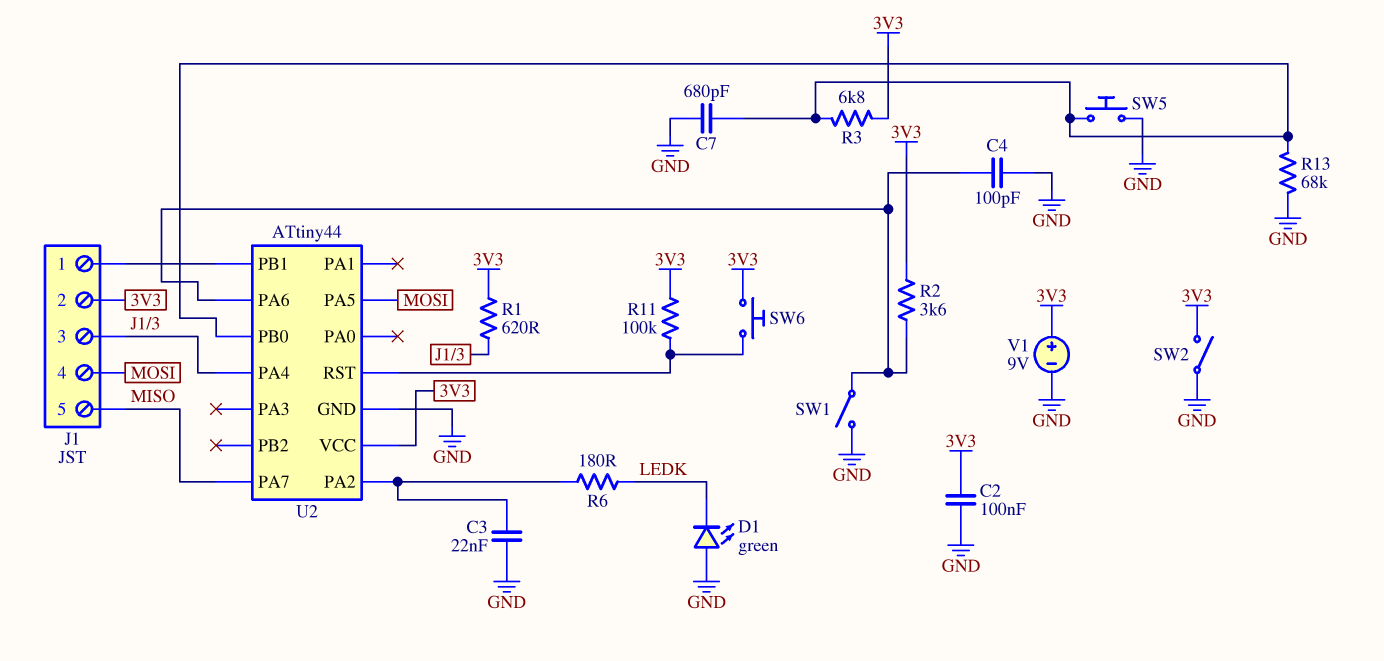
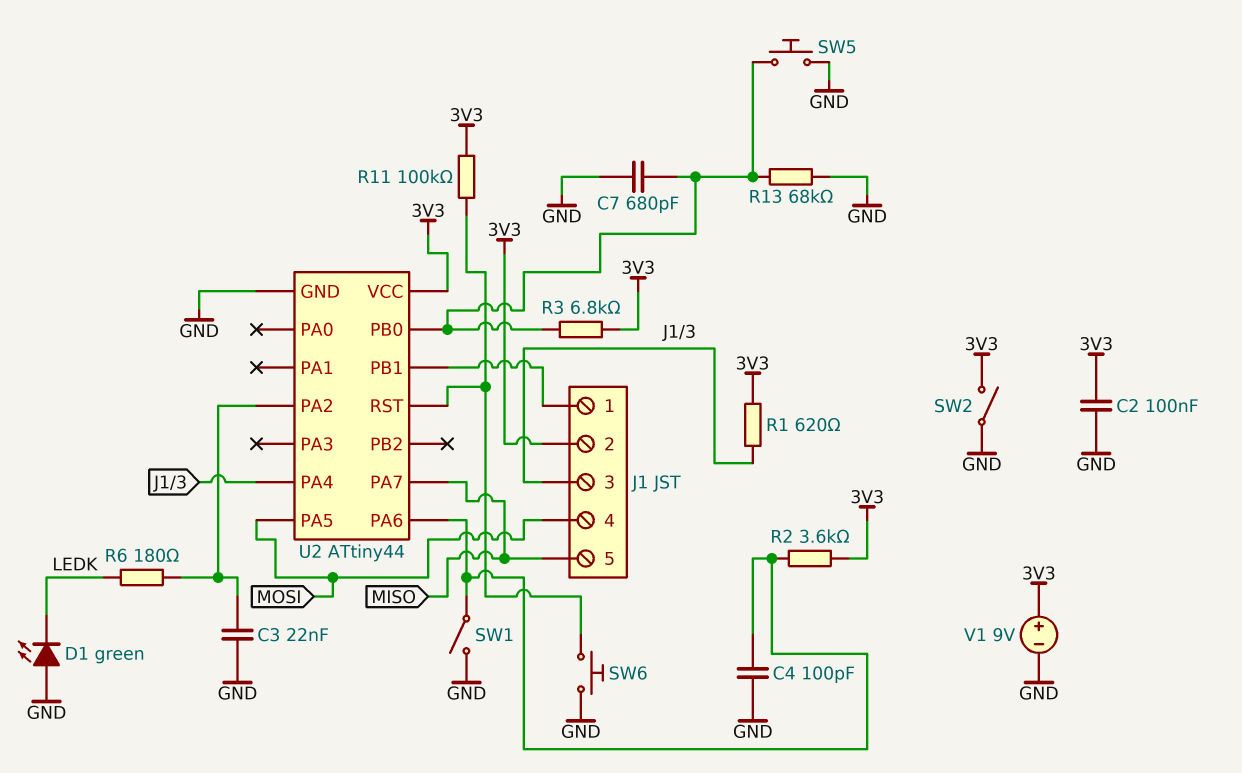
SW6: button (3V3, U2/RST) -> button (GND, U2/RST)

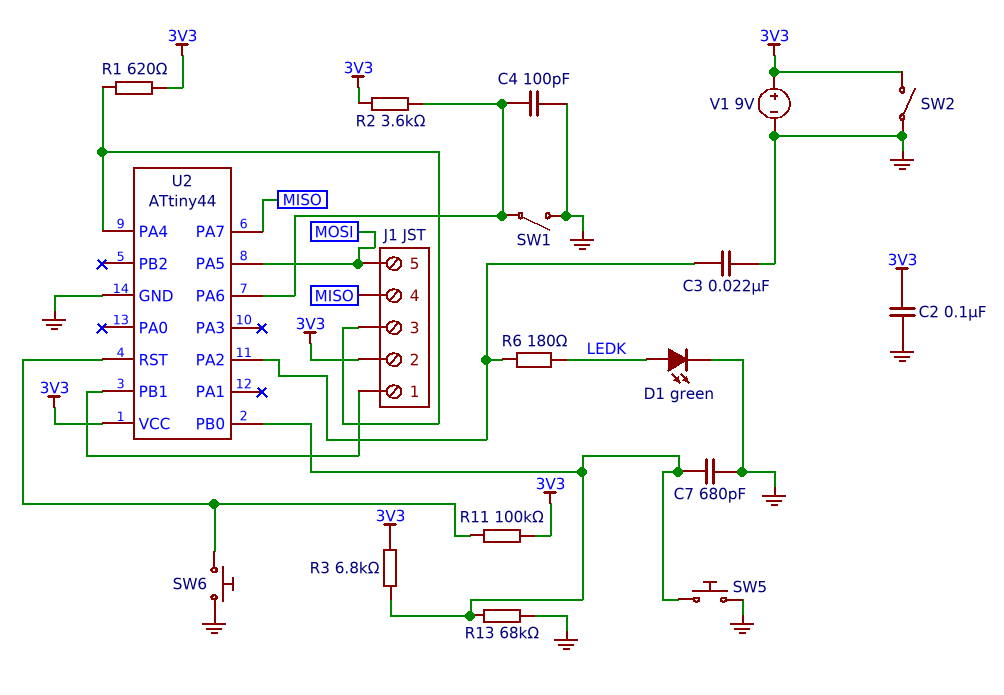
D1: LED green (A GND, K LEDK) -> LED green (A LEDK, K GND)
J1 pin 4: MOSI -> MISO
J1 pin 5: MISO -> MOSI

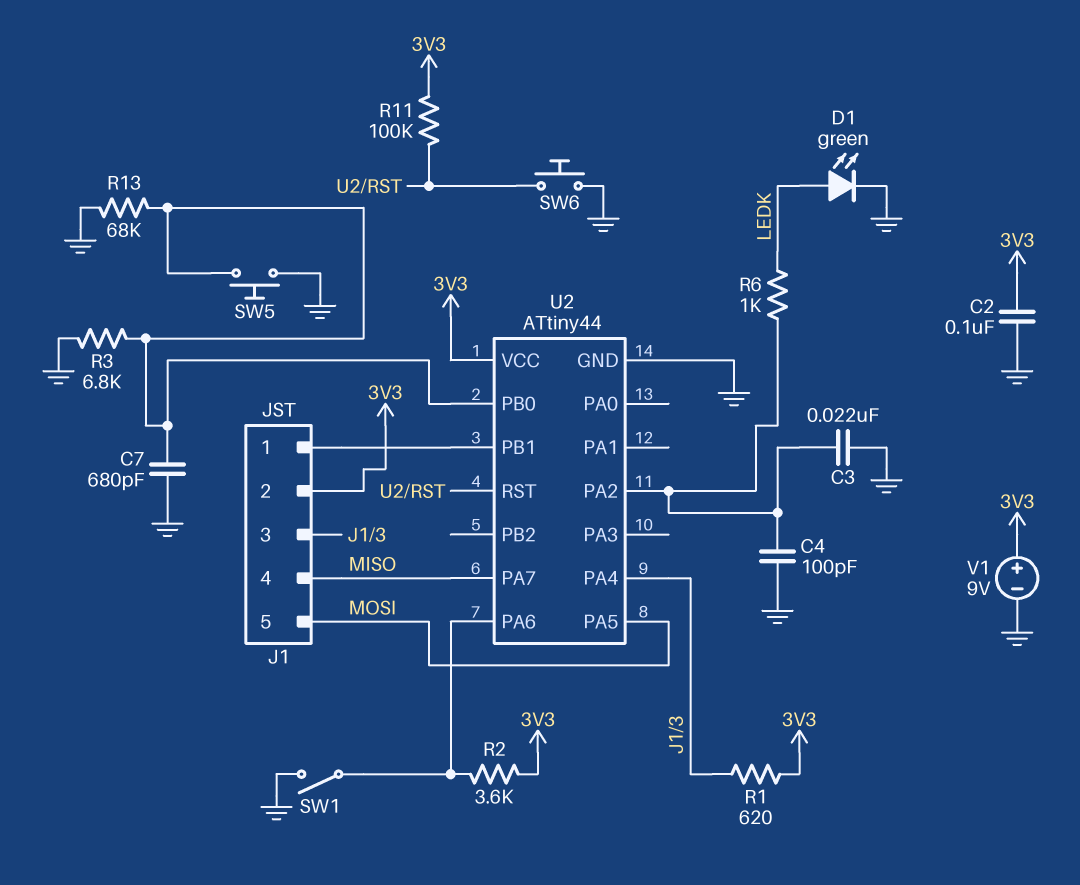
C4: 100pF (GND, U2/PA6) -> 100pF (GND, U2/PA2)
R3: 6.8k (3V3, U2/PB0) -> 6.8k (GND, U2/PB0)
R6: 180 (LEDK, U2/PA2) -> 1k (LEDK, U2/PA2)
SW2: switch (3V3, GND) -> none

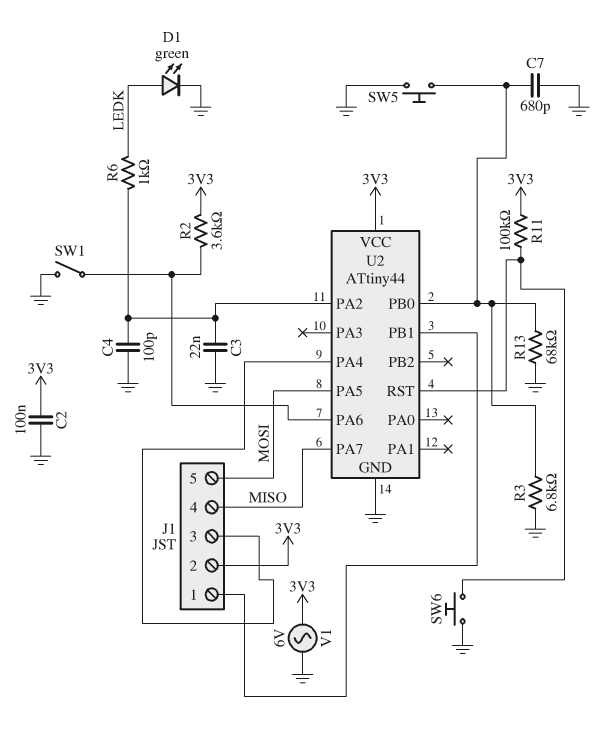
R1: 620 (3V3, J1/3) -> none
V1: 9V (plus 3V3, minus GND) -> AC 6V (3V3, GND)

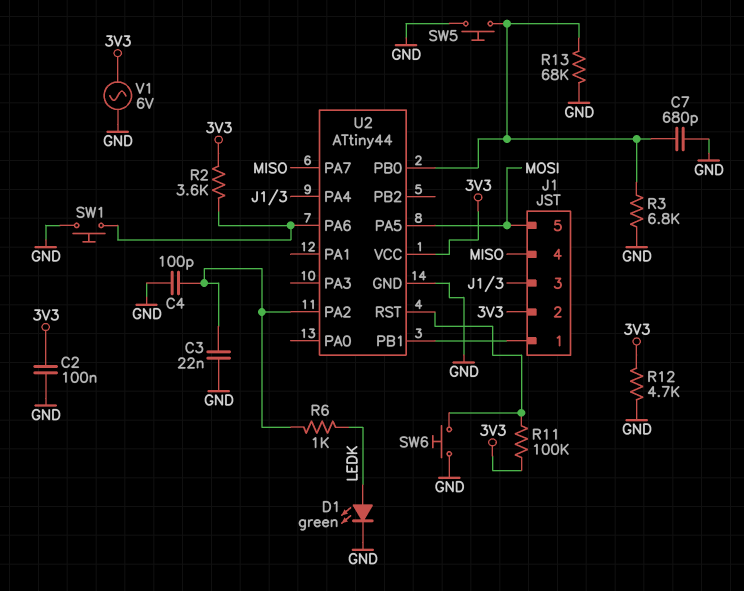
R12: none -> 4.7k (3V3, GND)
SW1: switch (GND, U2/PA6) -> button (GND, U2/PA6)

